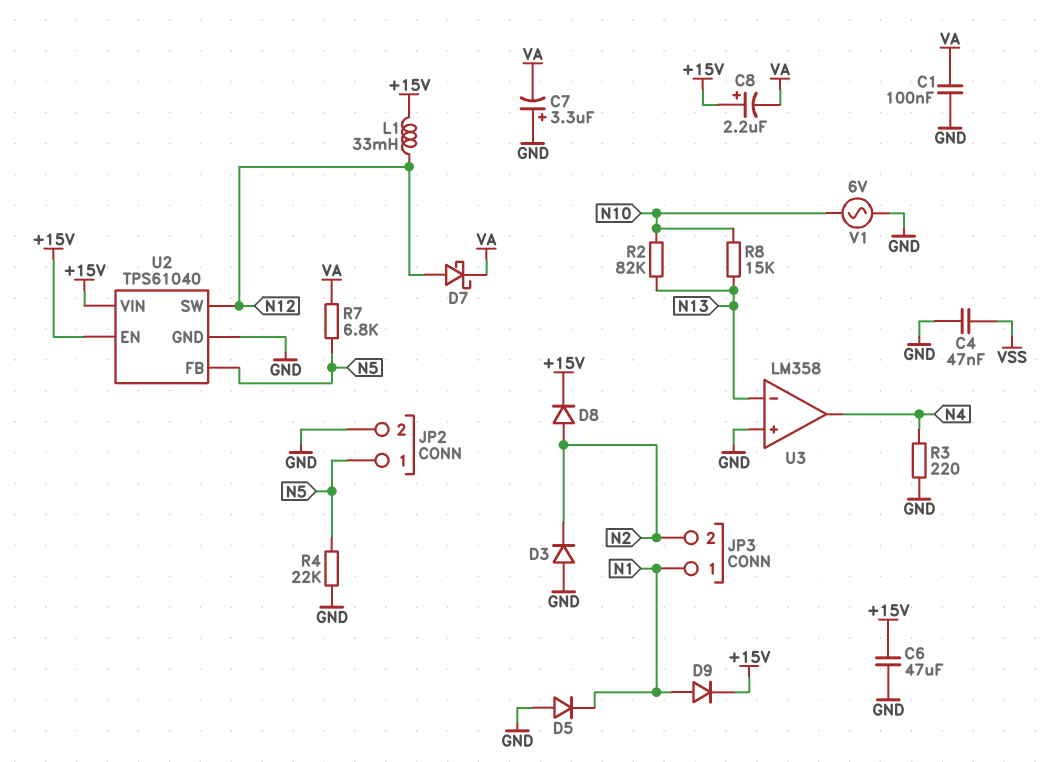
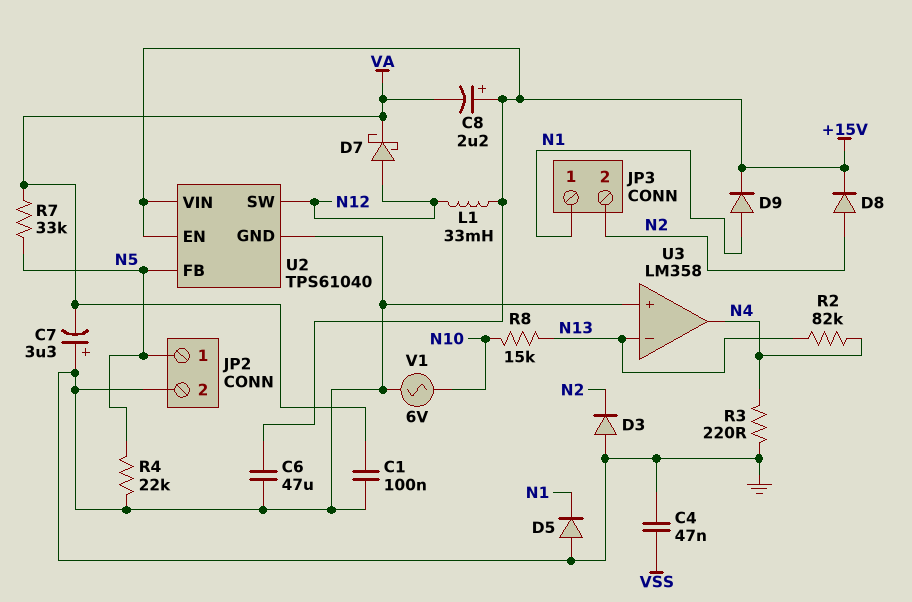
R2: 82k (N10, N13) -> 82k (N4, N13)
R7: 6.8k (N5, VA) -> 33k (N5, VA)

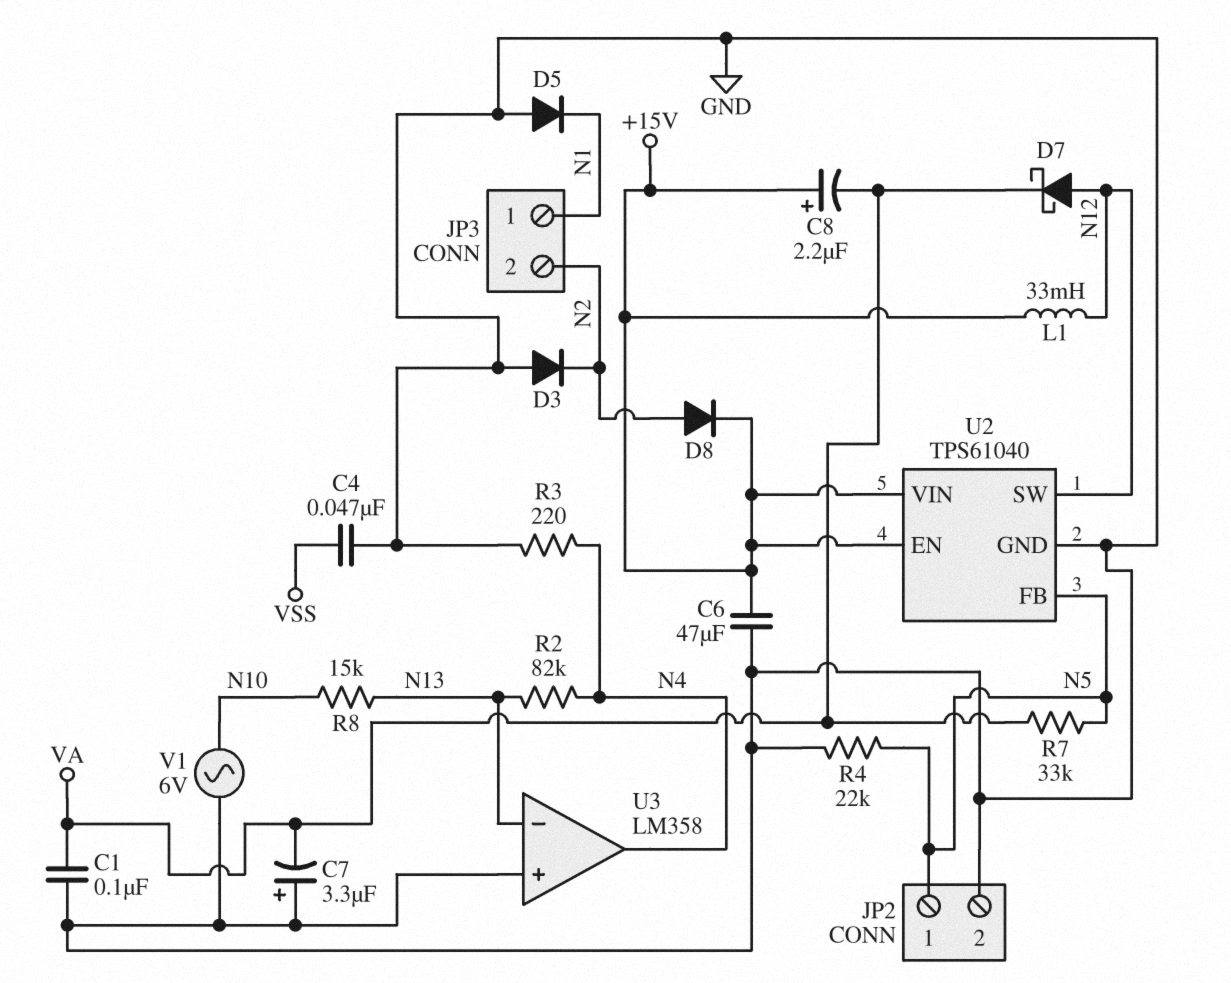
D9: diode (A N1, K +15V) -> none

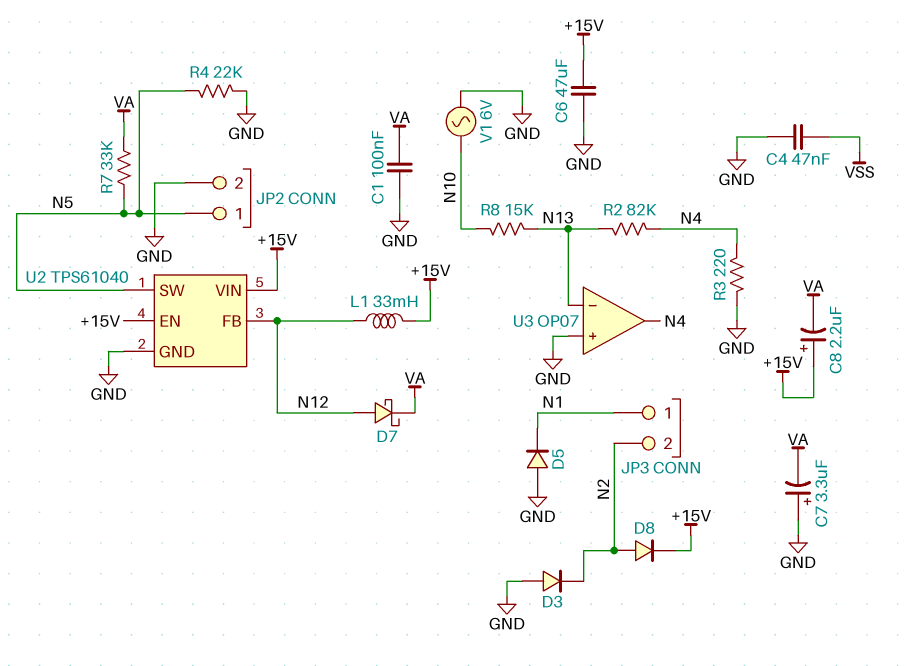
U2 pin FB: N5 -> N12
U2 pin SW: N12 -> N5
U3: LM358 -> OP07

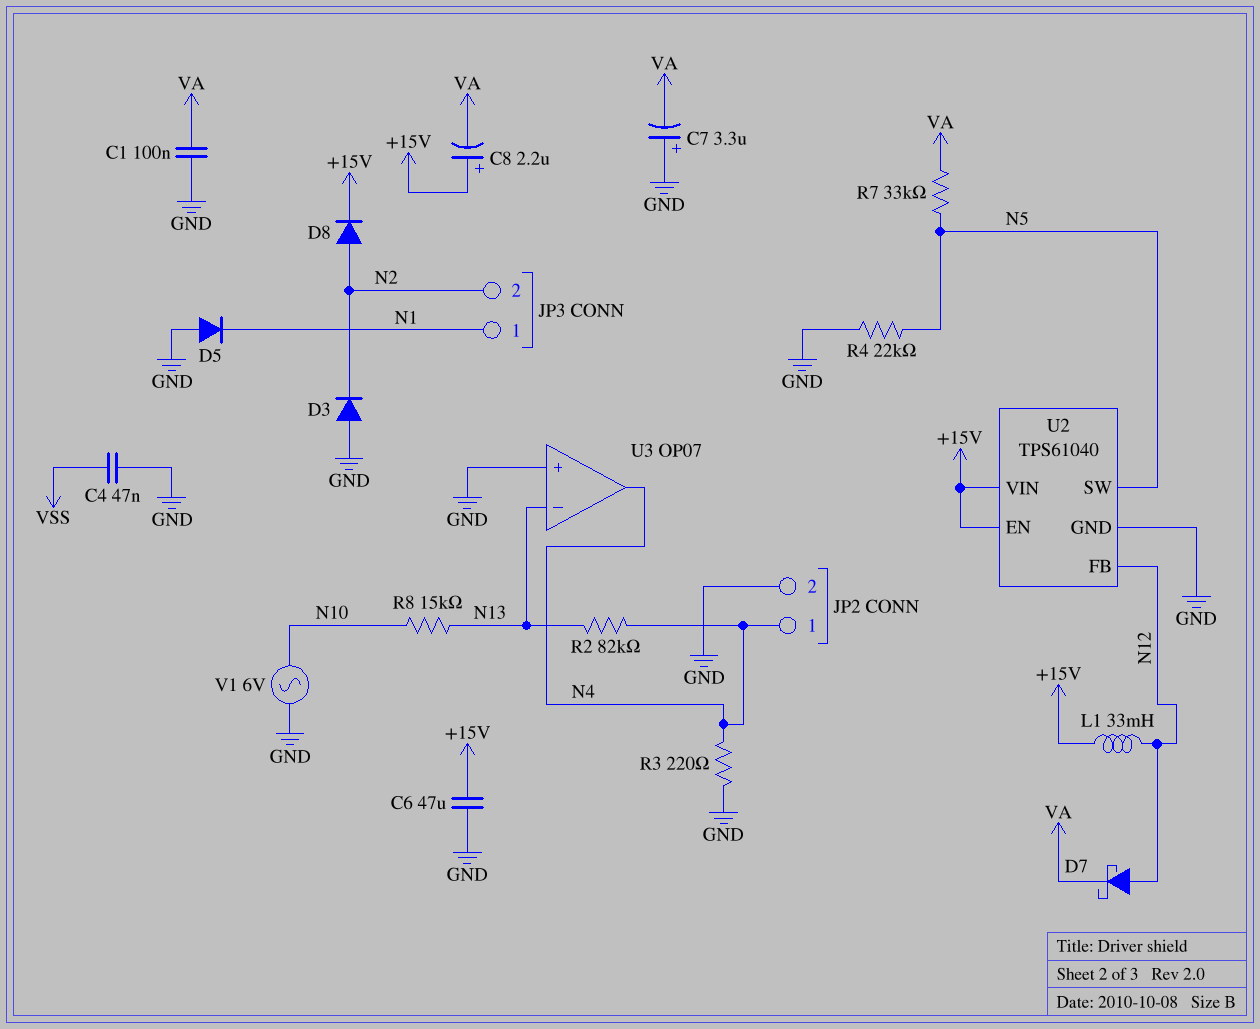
JP2 pin 1: N5 -> N4

